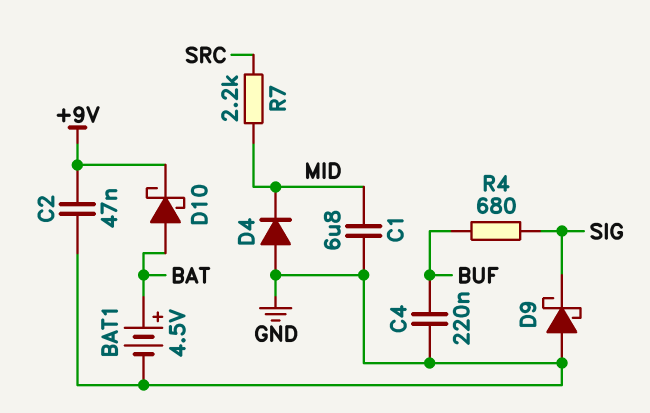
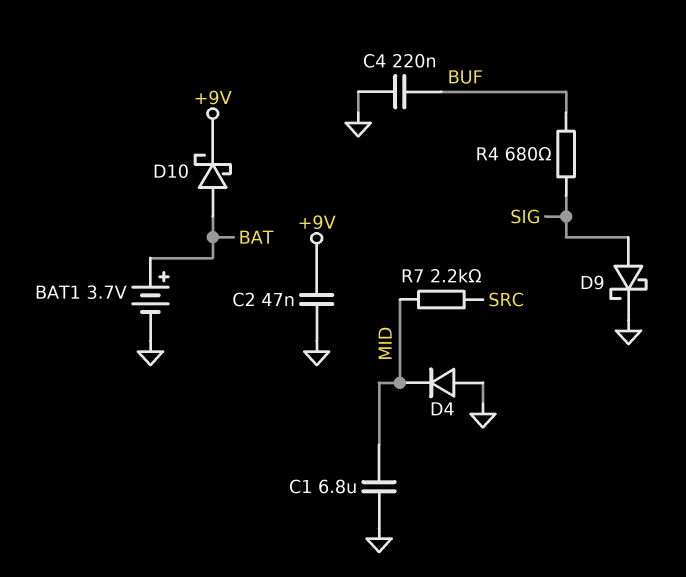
BAT1: 4.5V (plus BAT, minus GND) -> 3.7V (plus BAT, minus GND)
D9: schottky (A GND, K SIG) -> schottky (A SIG, K GND)

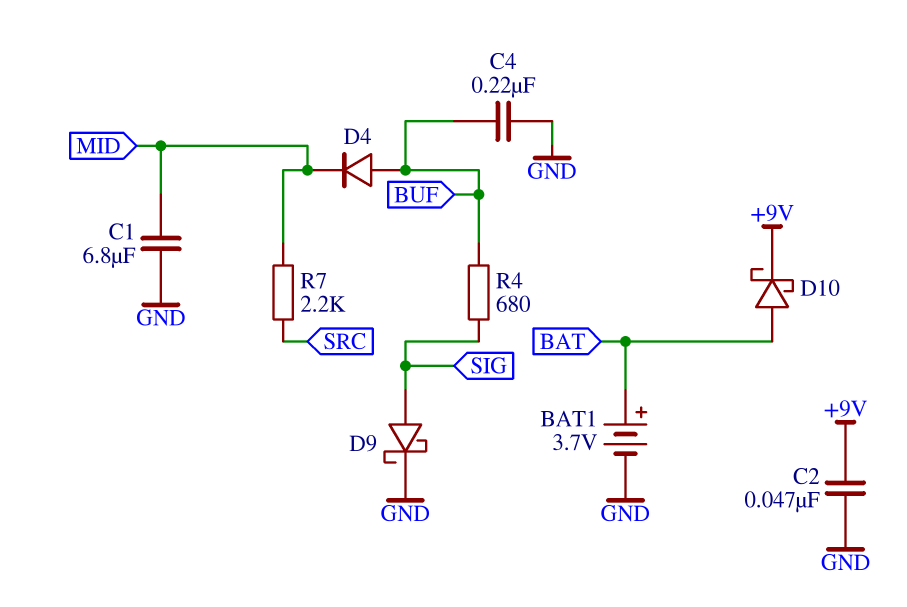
D4: diode (A GND, K MID) -> diode (A BUF, K MID)

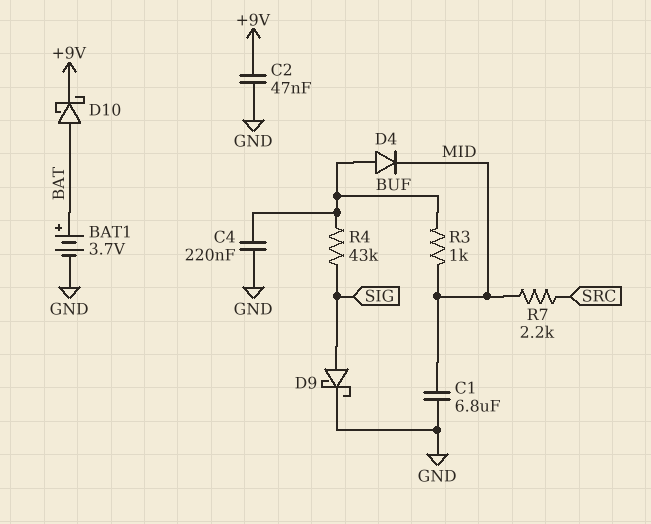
R3: none -> 1k (BUF, MID)
R4: 680 (BUF, SIG) -> 43k (BUF, SIG)

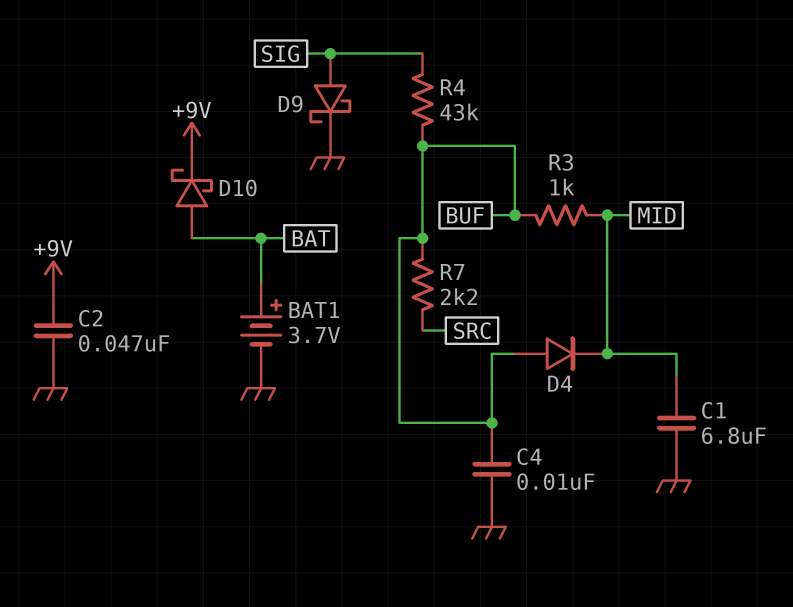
C4: 220nF (BUF, GND) -> 10nF (BUF, GND)
R7: 2.2k (MID, SRC) -> 2.2k (BUF, SRC)

